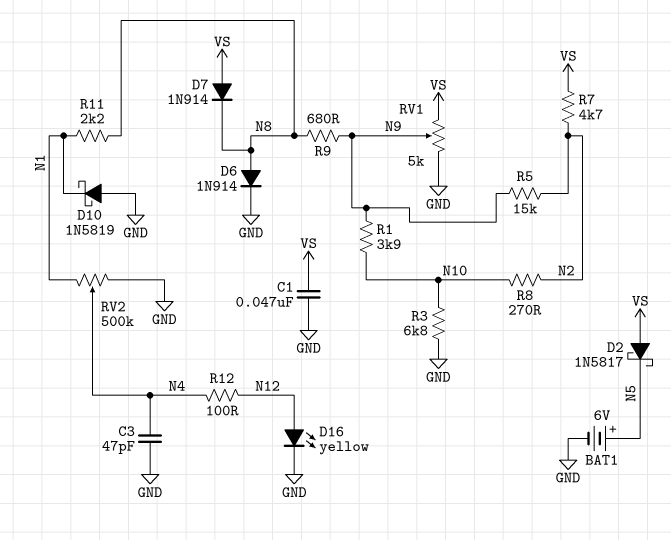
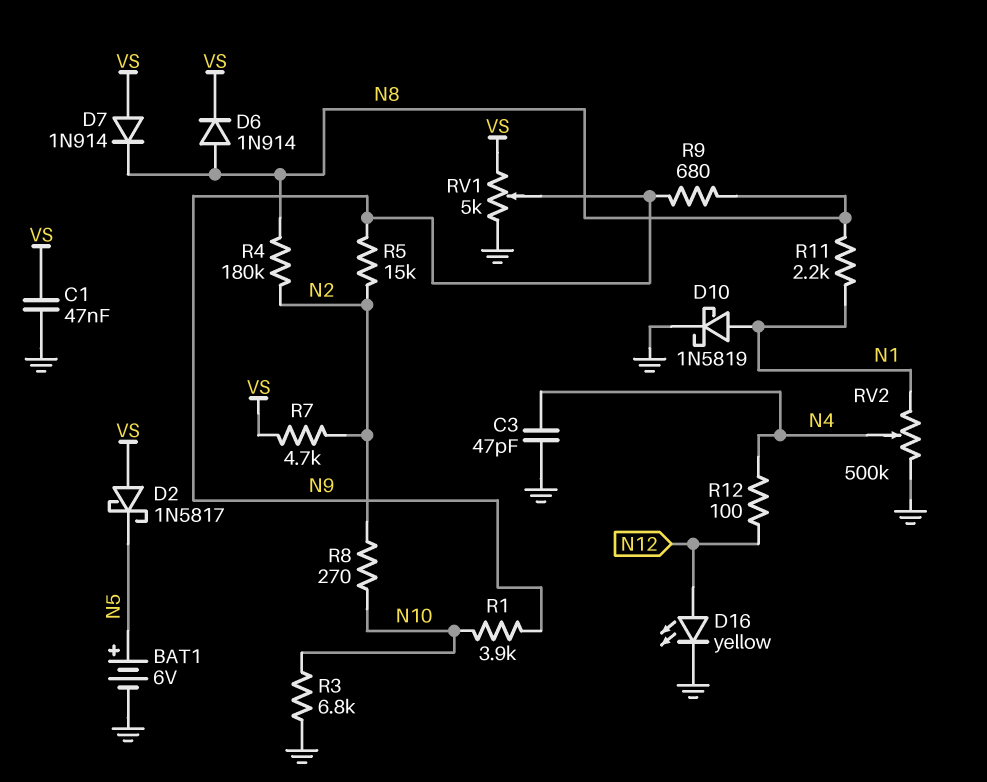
D6: diode 1N914 (A N8, K GND) -> diode 1N914 (A N8, K VS)
D10: schottky 1N5819 (A GND, K N1) -> schottky 1N5819 (A N1, K GND)
R4: none -> 180k (N2, N8)

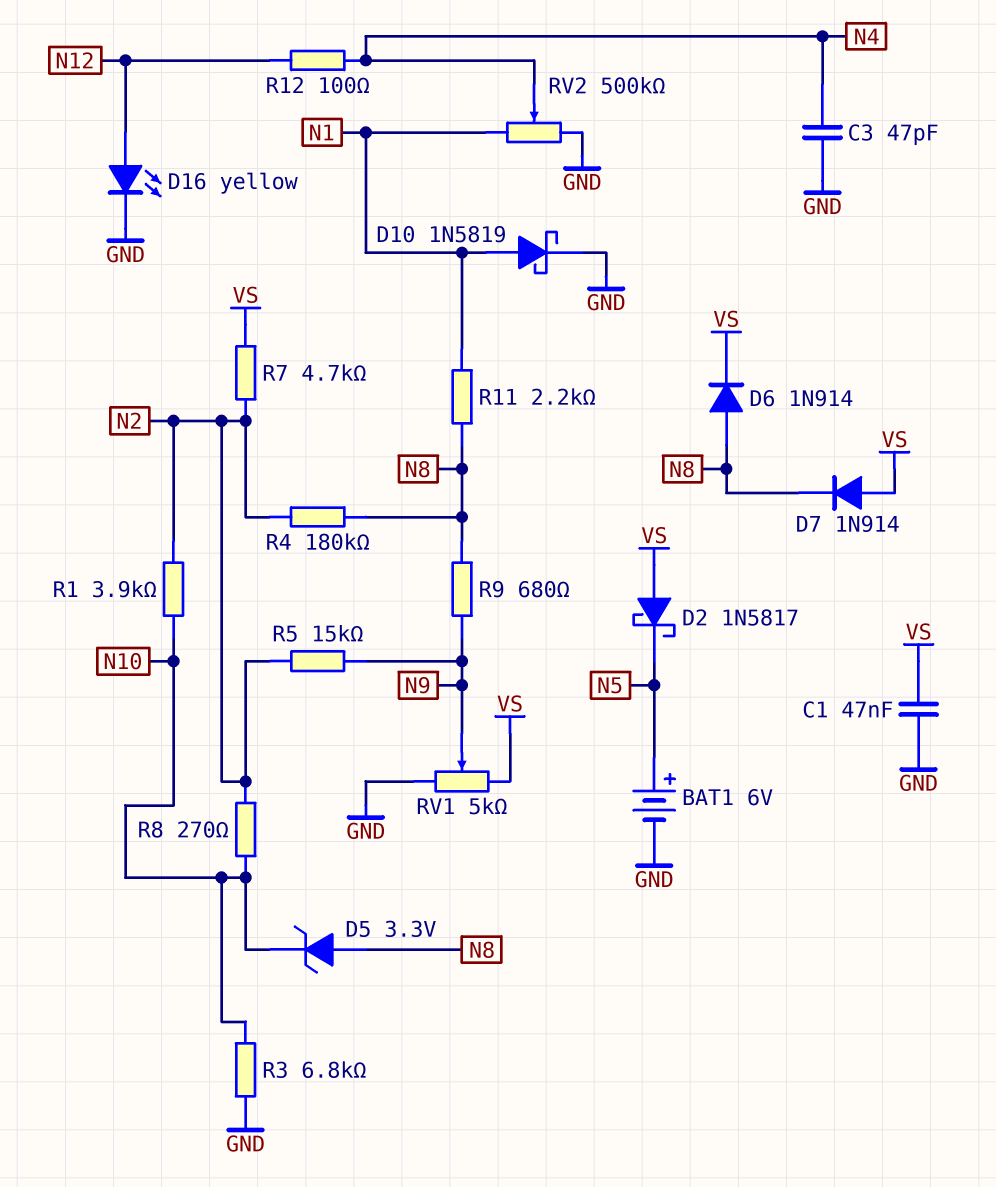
D5: none -> zener 3.3V (A N8, K N10)
R1: 3.9k (N9, N10) -> 3.9k (N2, N10)

